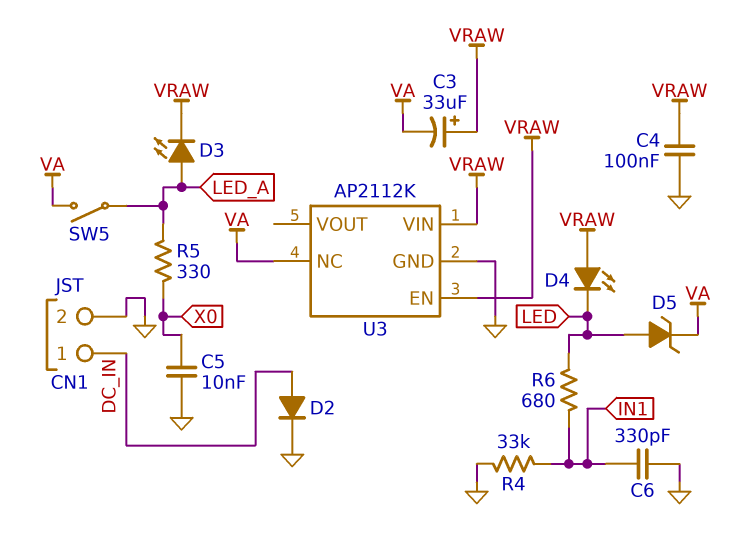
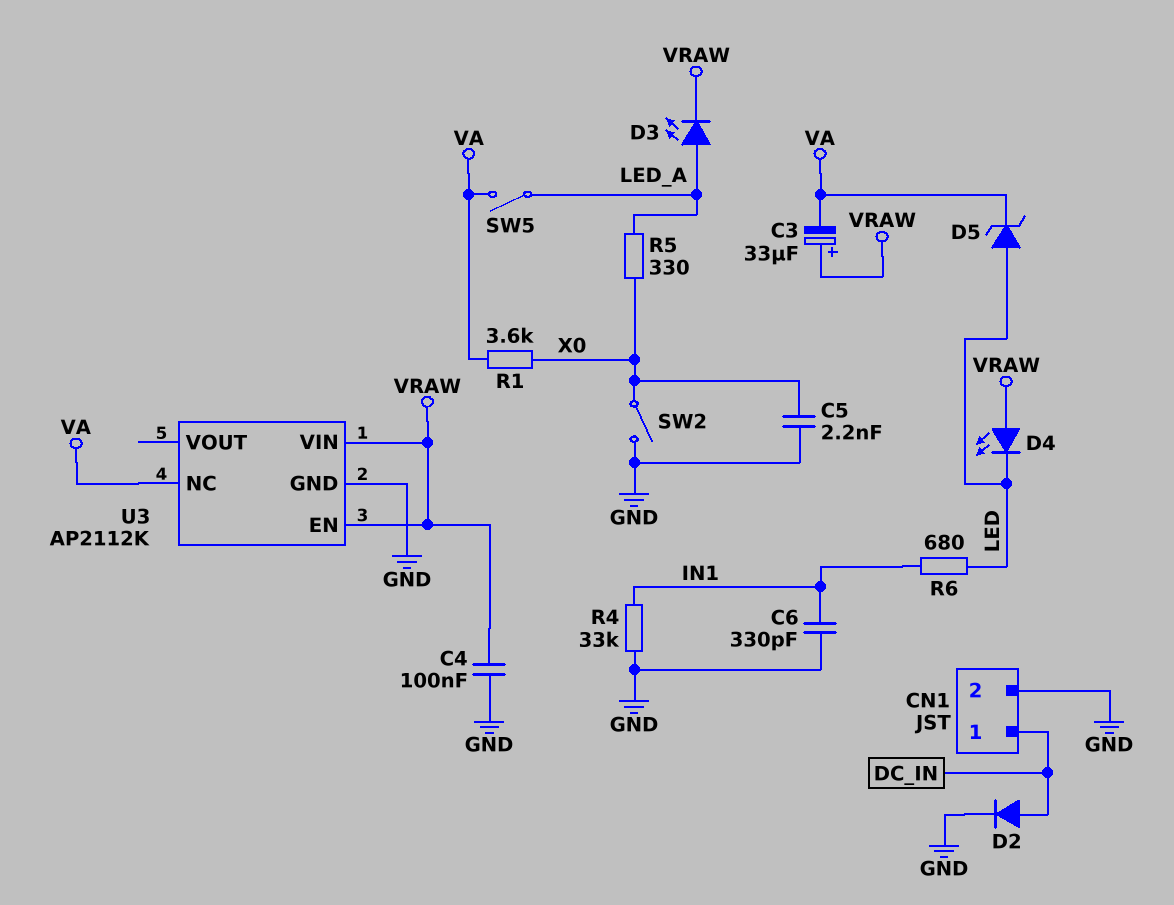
C5: 10nF (GND, X0) -> 2.2nF (GND, X0)
R1: none -> 3.6k (VA, X0)
SW2: none -> switch (GND, X0)

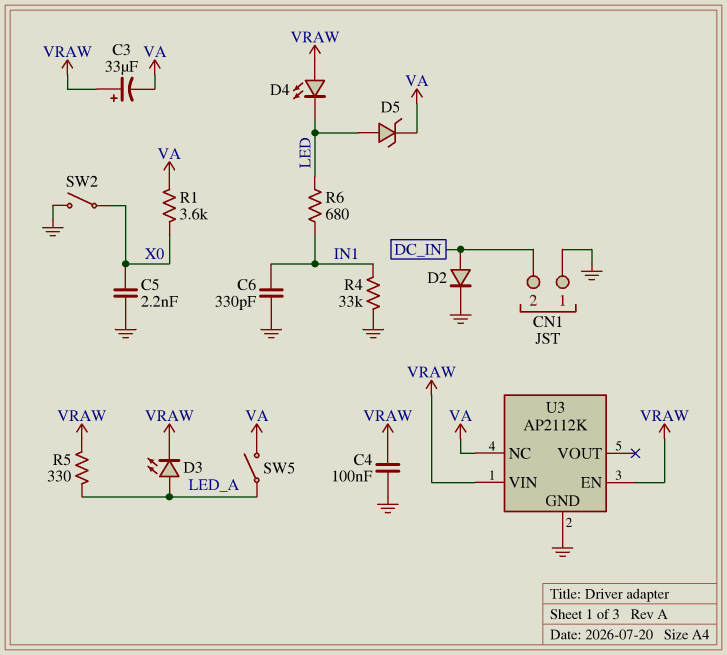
CN1 pin 1: DC_IN -> GND
CN1 pin 2: GND -> DC_IN
R5: 330 (LED_A, X0) -> 330 (LED_A, VRAW)

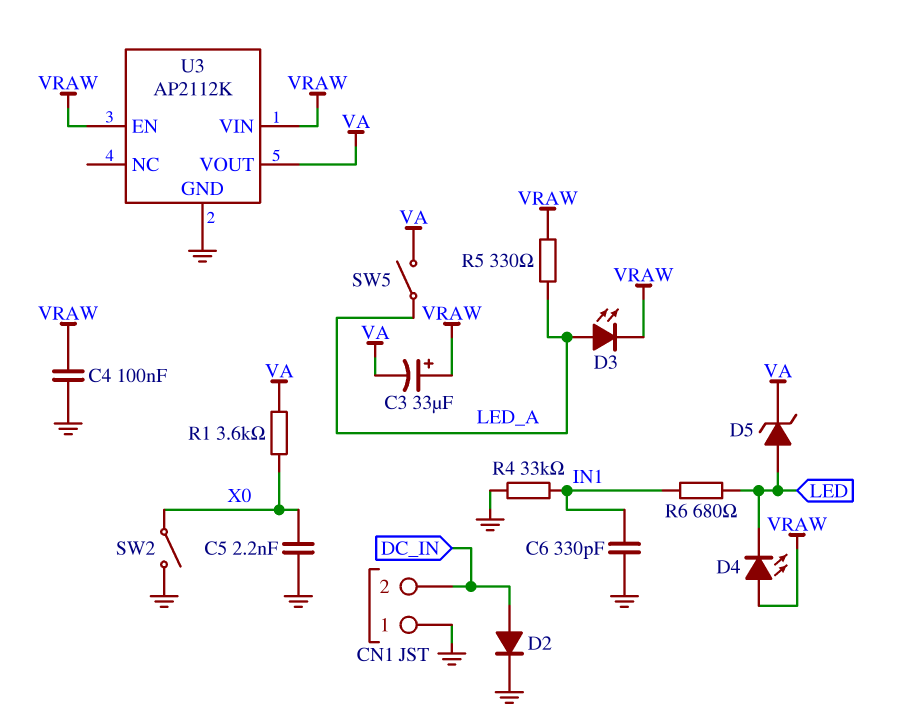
U3 pin NC: VA -> none
U3 pin VOUT: none -> VA

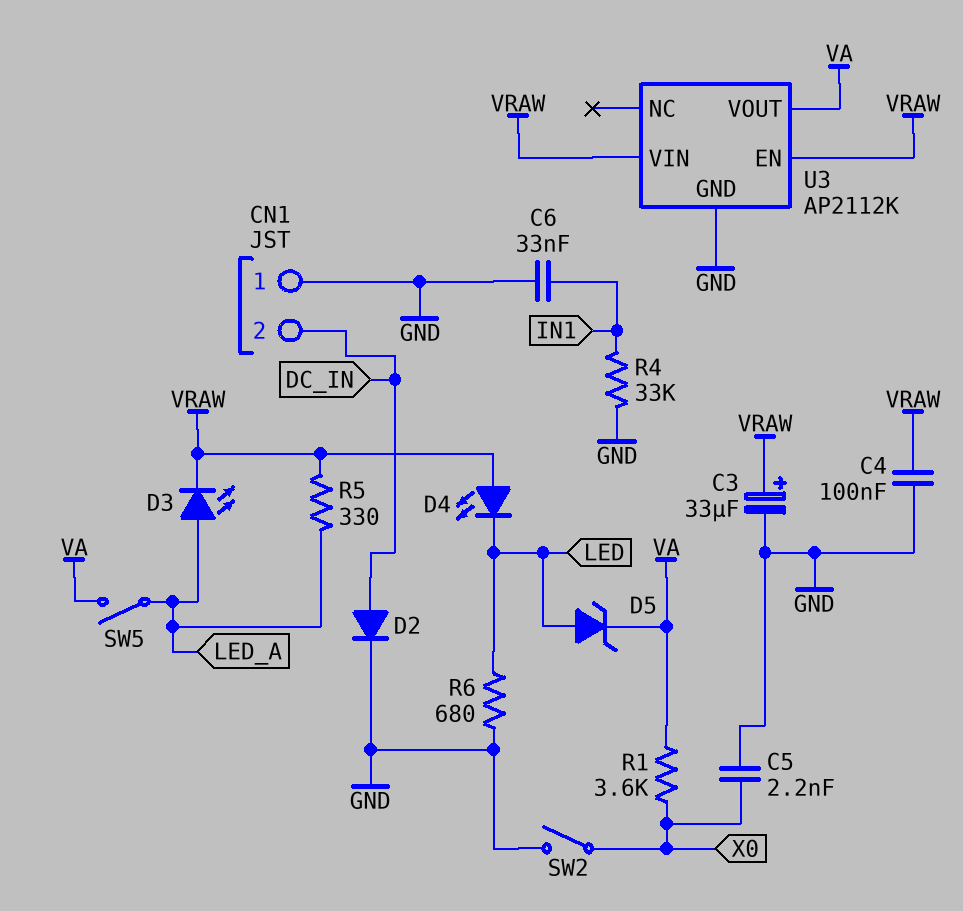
C3: 33uF (plus VRAW, minus VA) -> 33uF (plus VRAW, minus GND)
C6: 330pF (GND, IN1) -> 33nF (GND, IN1)
R6: 680 (IN1, LED) -> 680 (GND, LED)

